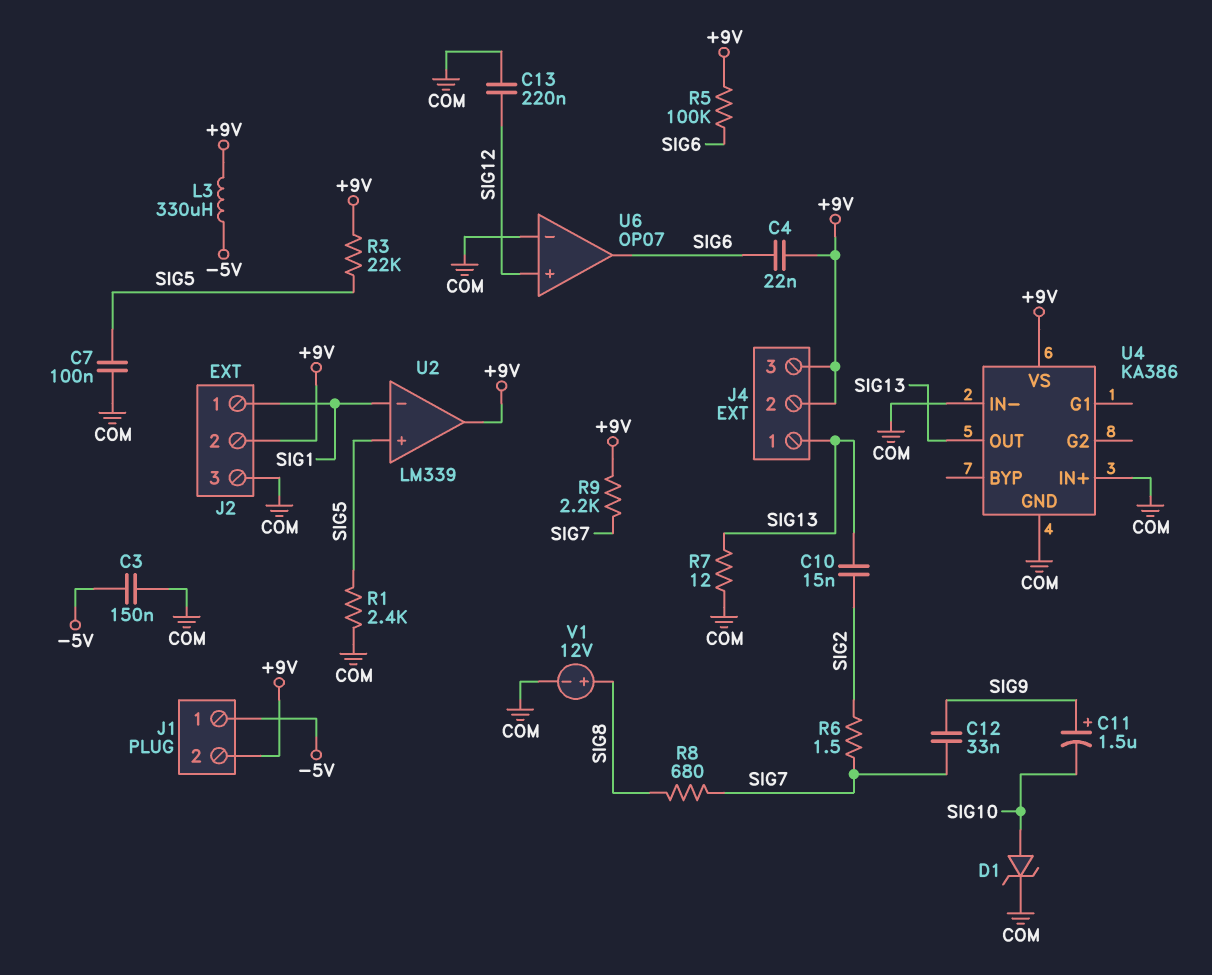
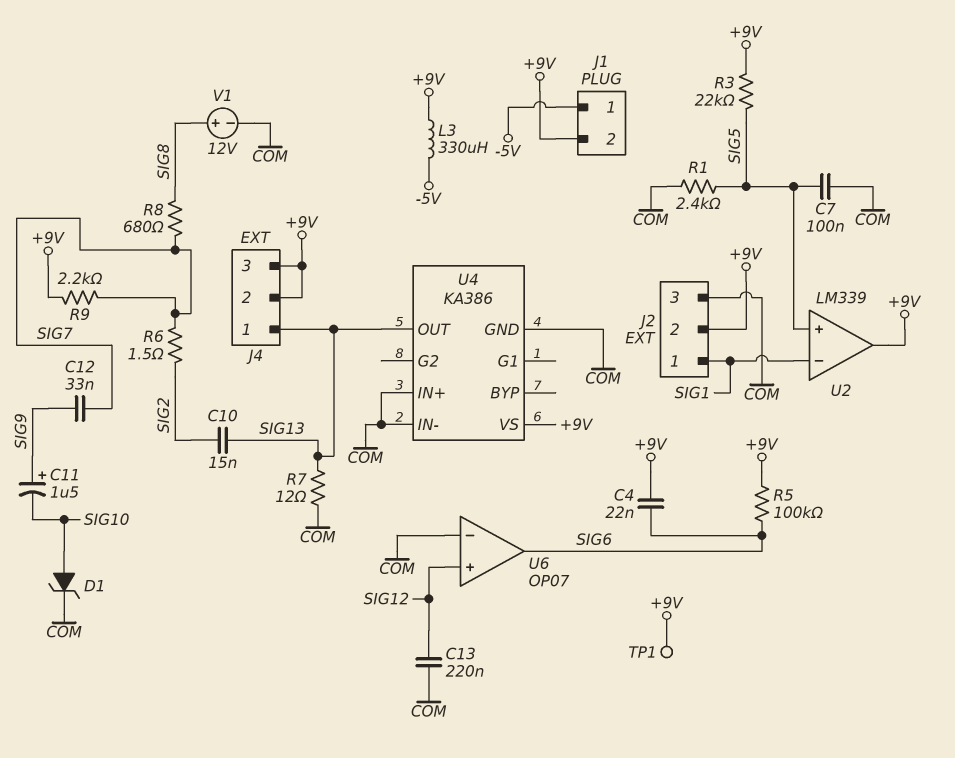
C3: 150nF (-5V, COM) -> none
TP1: none -> test point (+9V)

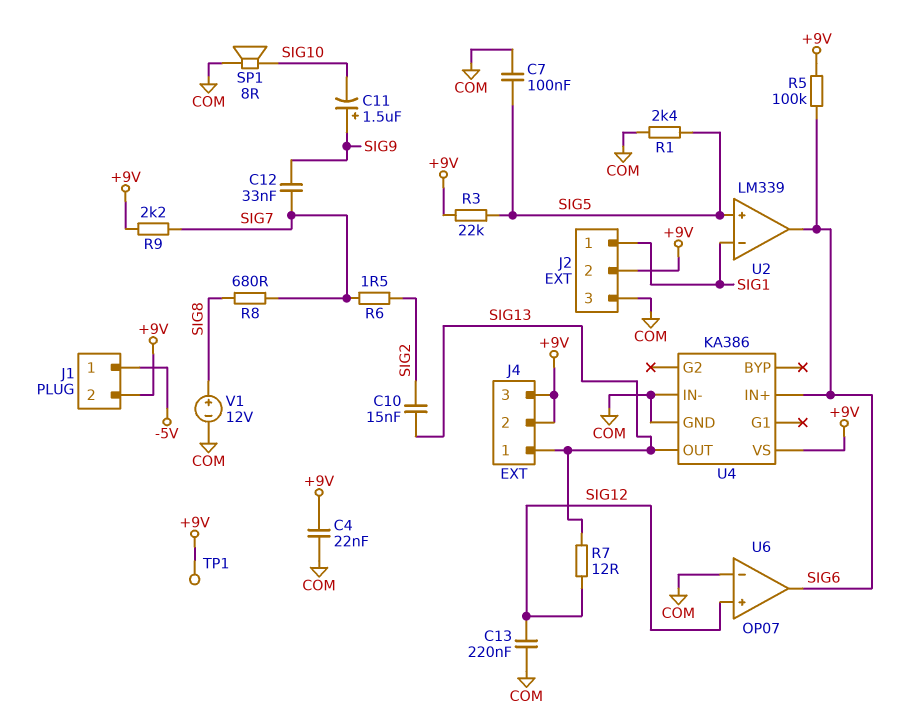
C4: 22nF (+9V, SIG6) -> 22nF (+9V, COM)
D1: zener (A SIG10, K COM) -> none
L3: 330uH (+9V, -5V) -> none
R7: 12 (COM, SIG13) -> 12 (SIG12, SIG13)
SP1: none -> speaker 8R (COM, SIG10)
U2 pin out: +9V -> SIG6
U4 pin IN+: COM -> SIG6

